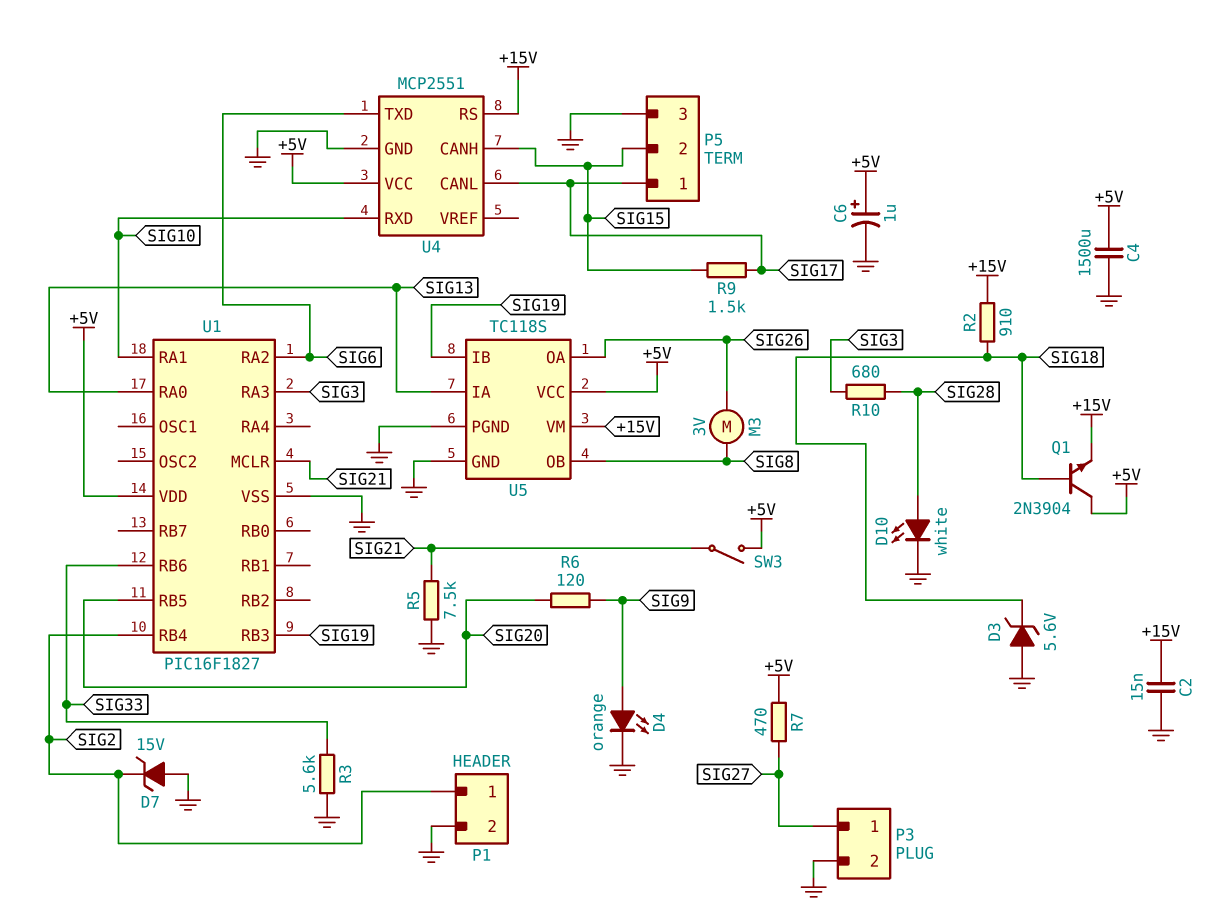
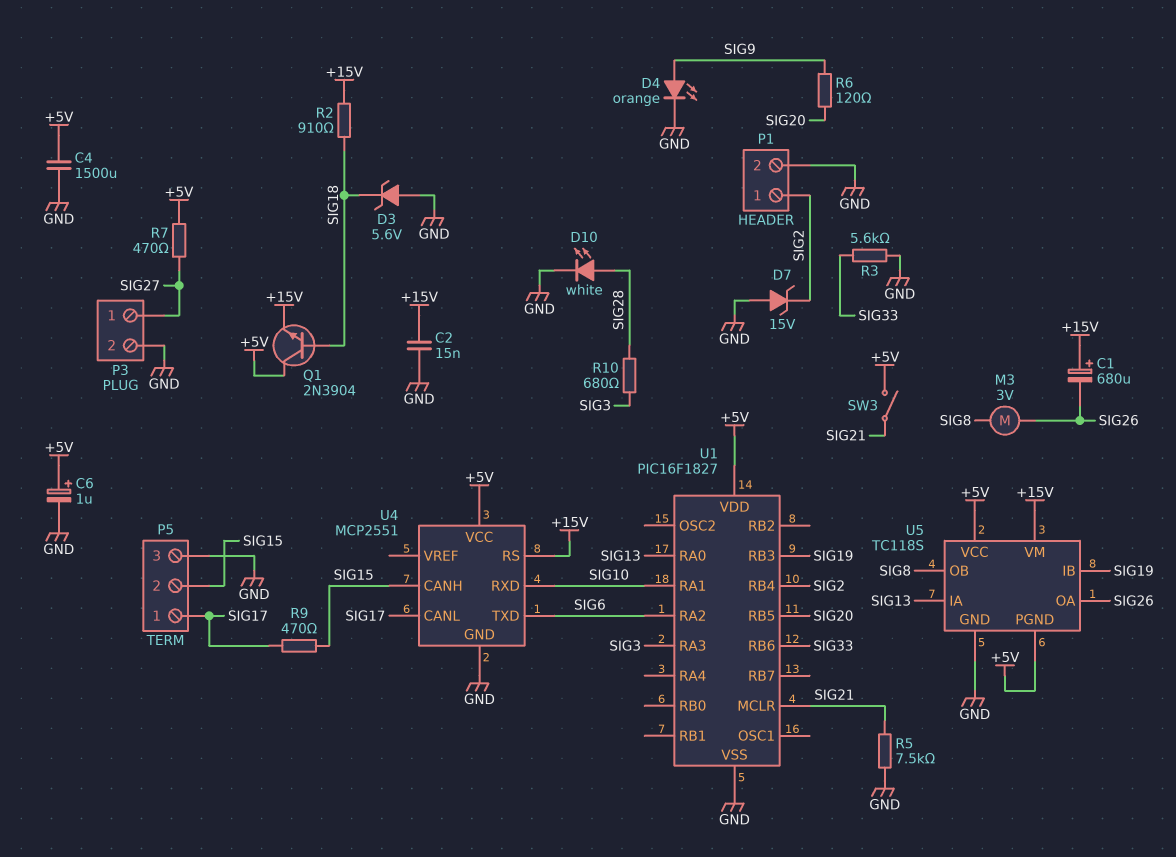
C1: none -> 680uF (plus +15V, minus SIG26)
R9: 1.5k (SIG15, SIG17) -> 470 (SIG15, SIG17)
U5 pin PGND: GND -> +5V

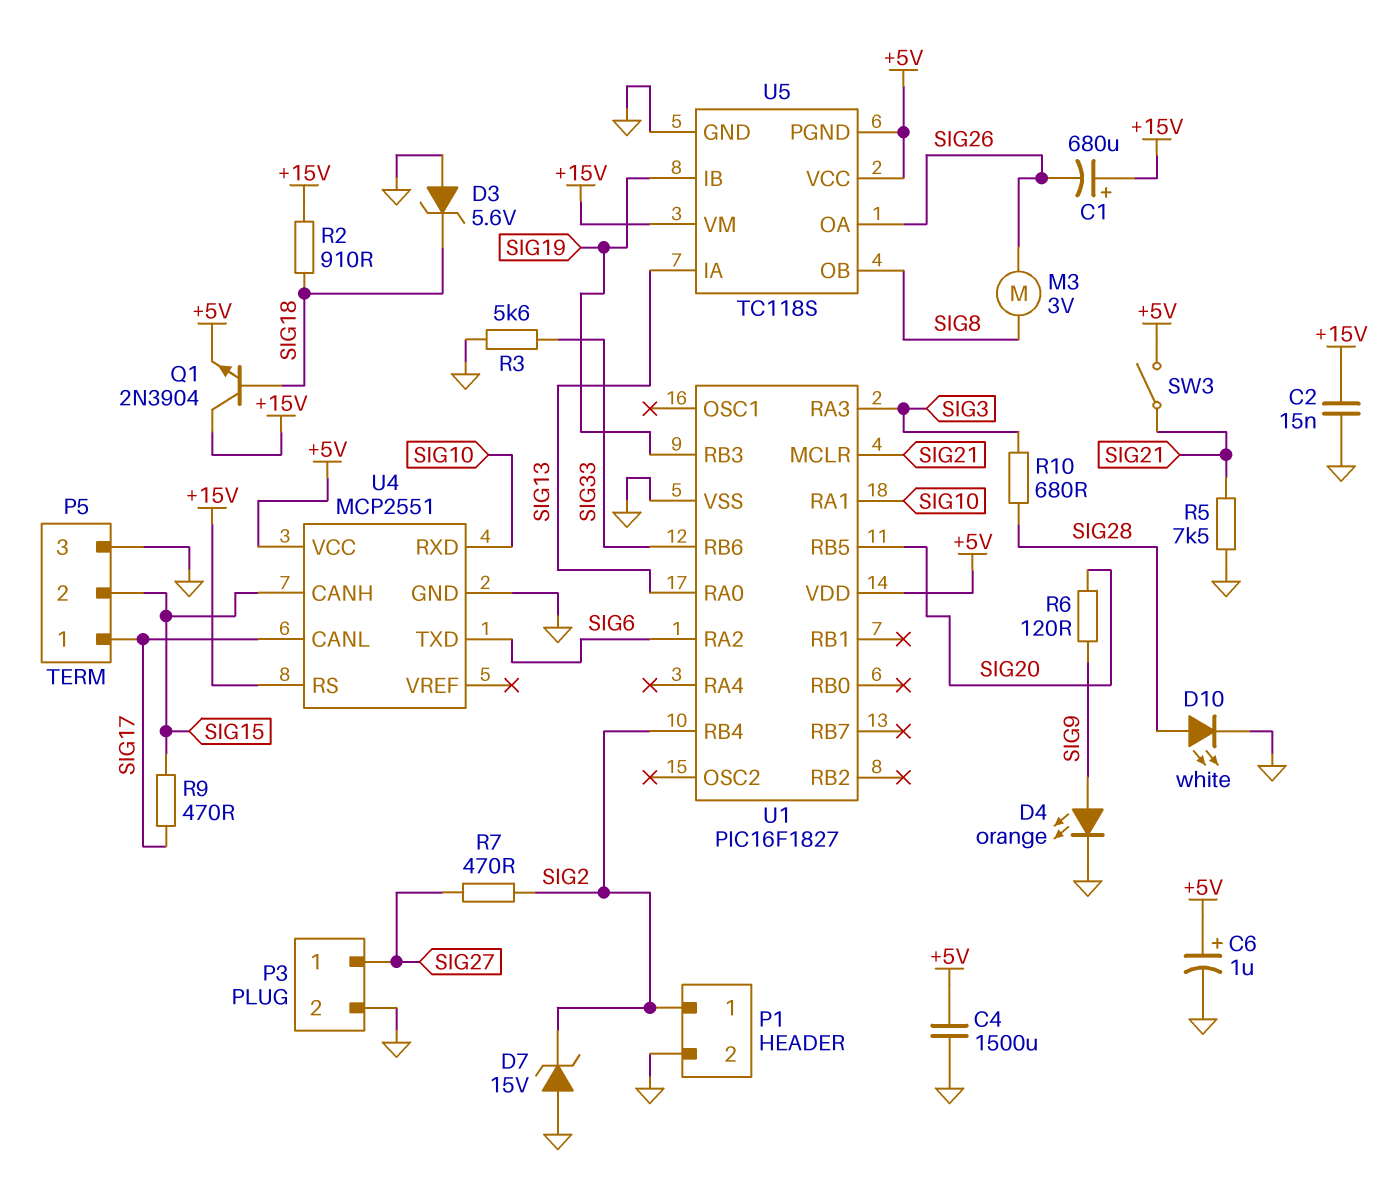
Q1: NPN 2N3904 (B SIG18, C +5V, E +15V) -> NPN 2N3904 (B SIG18, C +15V, E +5V)
R7: 470 (+5V, SIG27) -> 470 (SIG2, SIG27)

